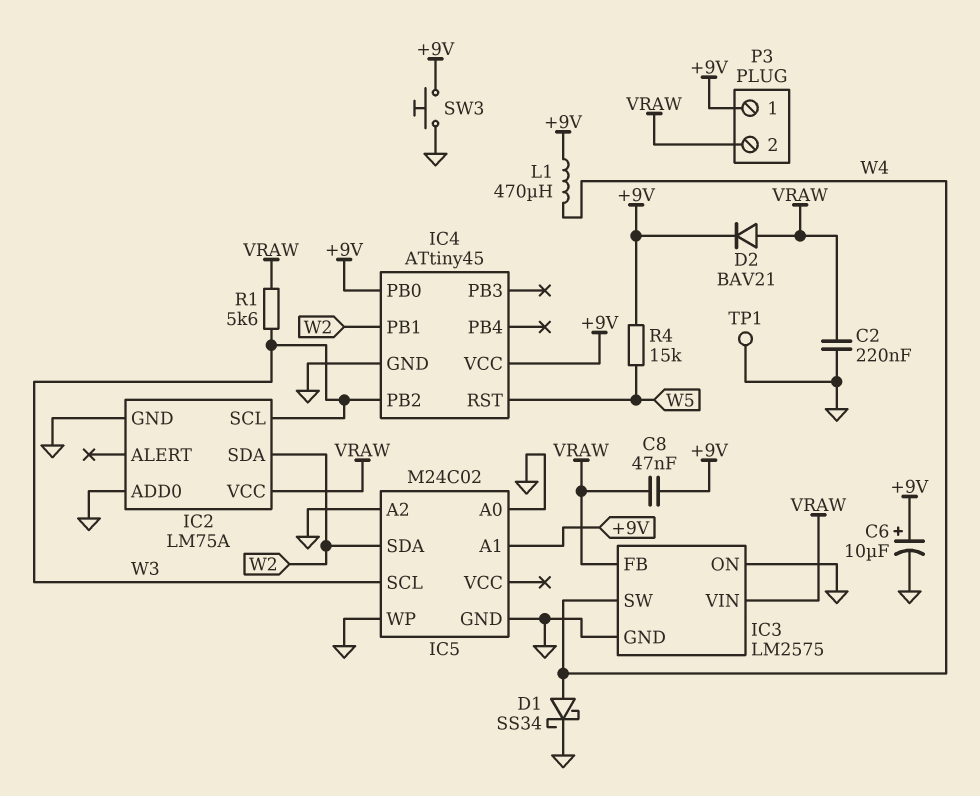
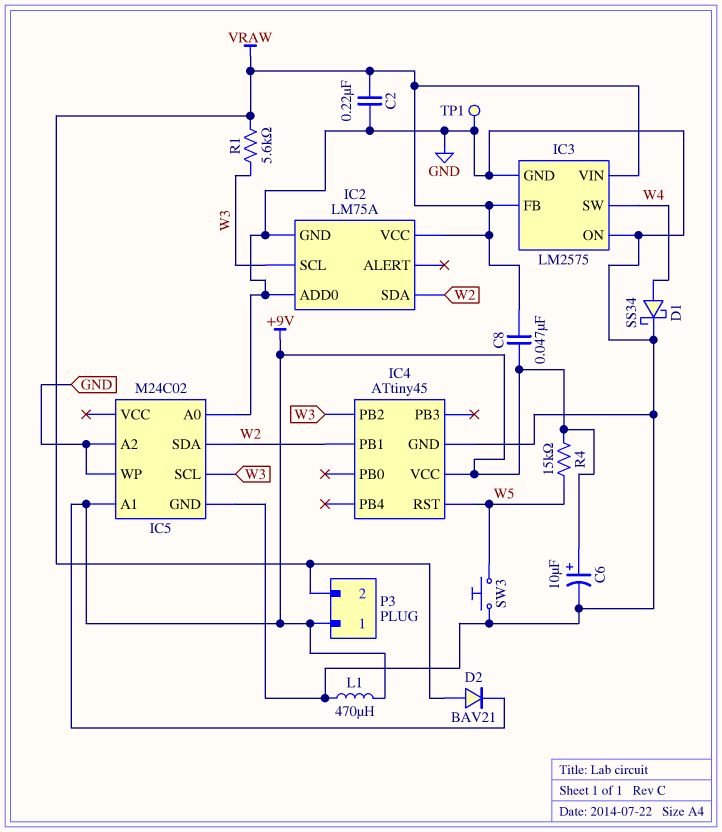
IC4 pin PB0: +9V -> none
L1: 470uH (+9V, W4) -> 470uH (+9V, GND)
SW3: button (+9V, GND) -> button (GND, W5)

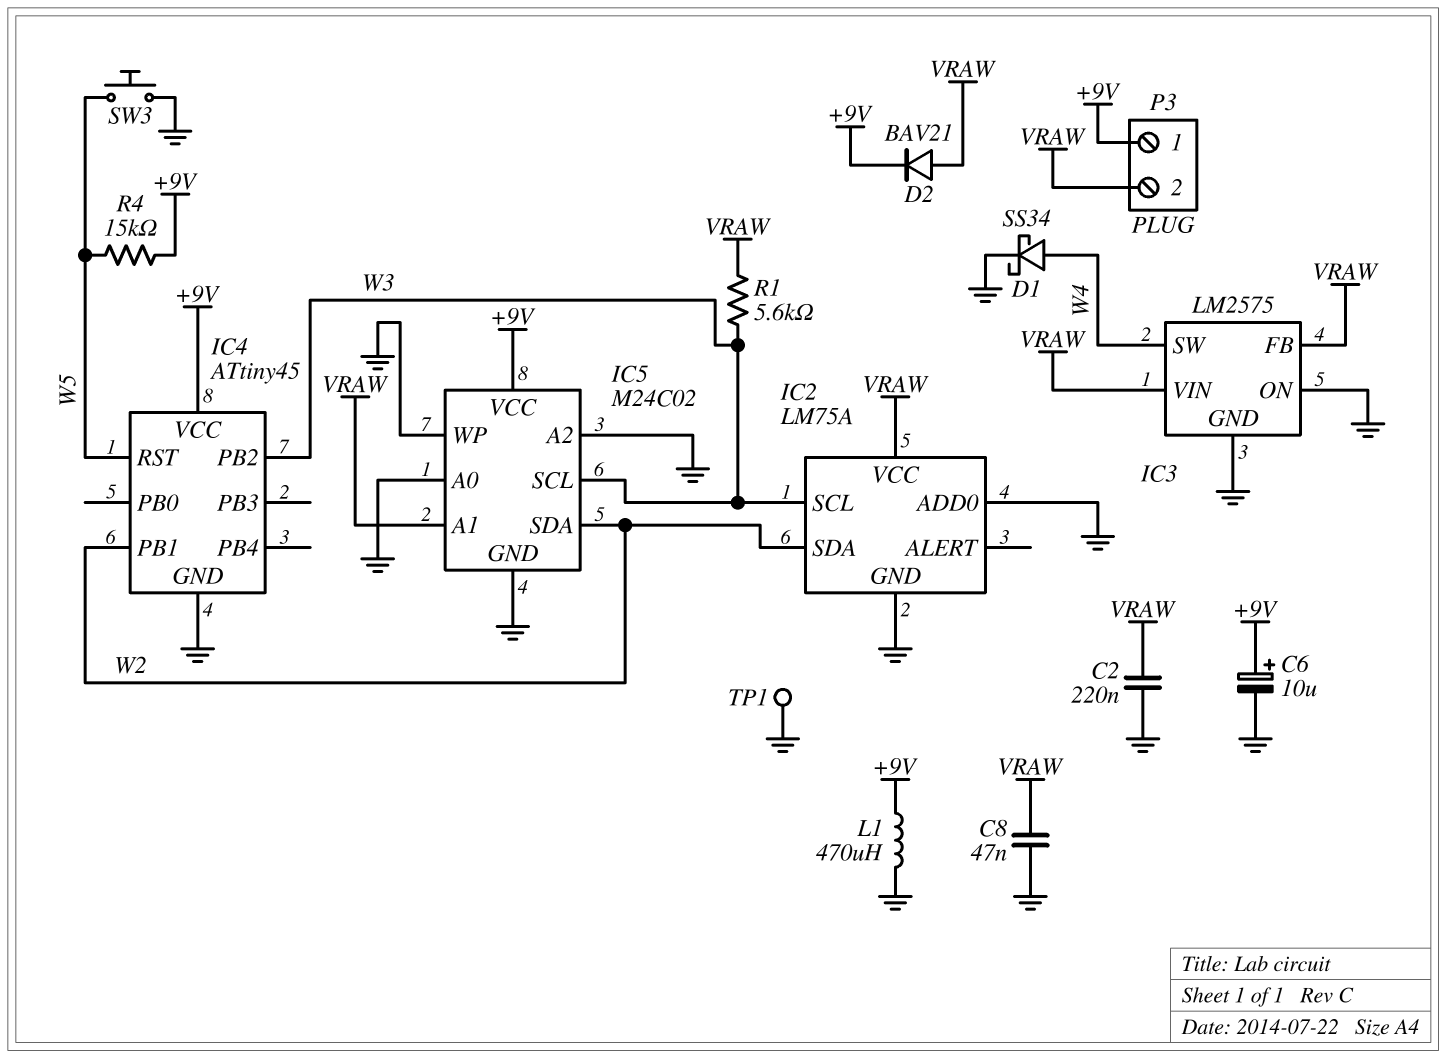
C8: 47nF (+9V, VRAW) -> 47nF (GND, VRAW)
IC5 pin A1: +9V -> VRAW
IC5 pin VCC: none -> +9V

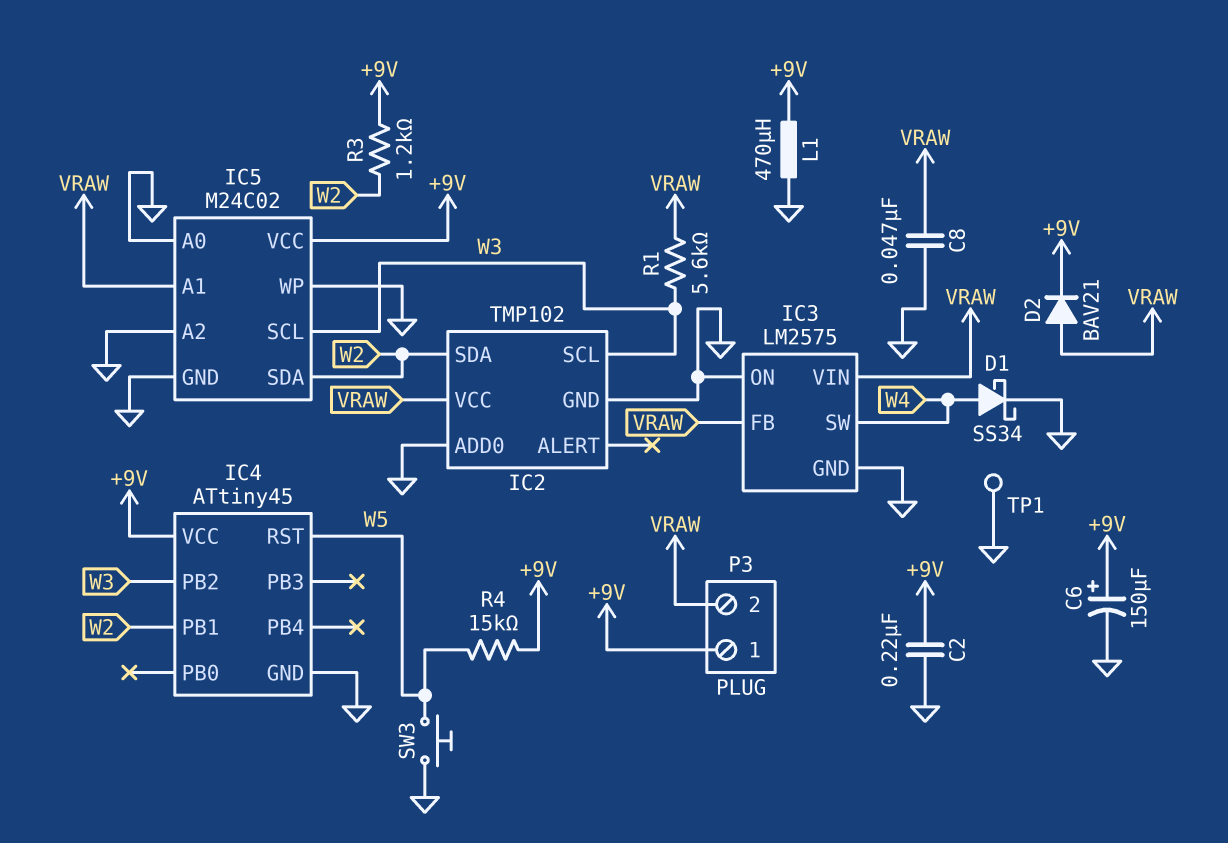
C2: 220nF (GND, VRAW) -> 220nF (+9V, GND)
C6: 10uF (plus +9V, minus GND) -> 150uF (plus +9V, minus GND)
IC2: LM75A -> TMP102
R3: none -> 1.2k (+9V, W2)

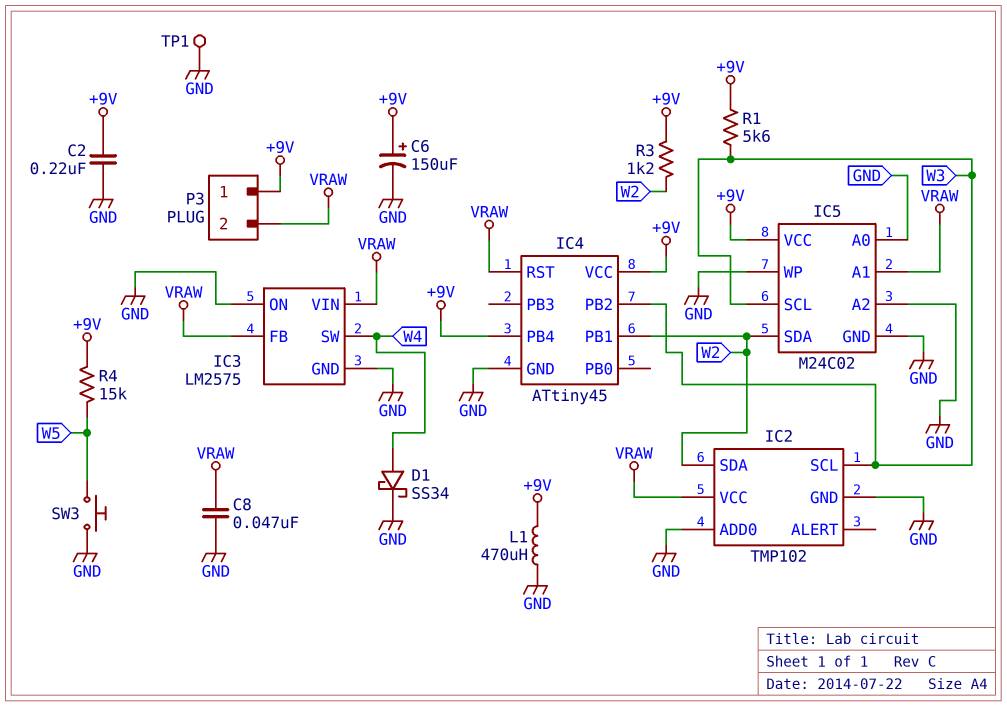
D2: diode BAV21 (A VRAW, K +9V) -> none
IC4 pin PB4: none -> +9V
IC4 pin RST: W5 -> VRAW
R1: 5.6k (VRAW, W3) -> 5.6k (+9V, W3)

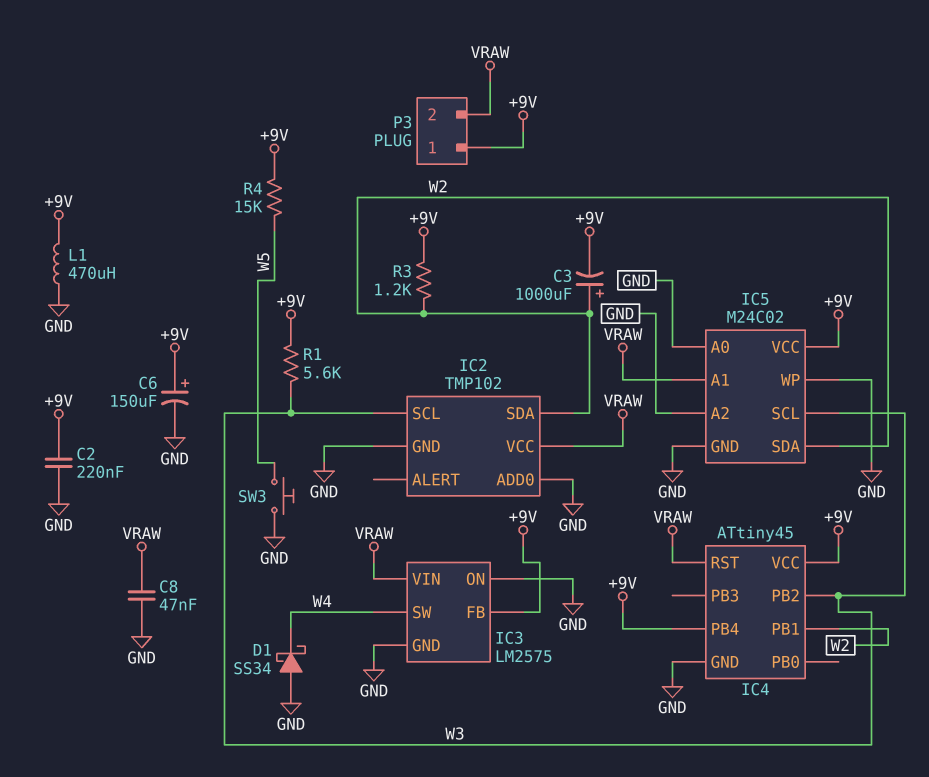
C3: none -> 1000uF (plus W2, minus +9V)
D1: schottky SS34 (A W4, K GND) -> schottky SS34 (A GND, K W4)
IC3 pin FB: VRAW -> +9V
TP1: test point (GND) -> none

